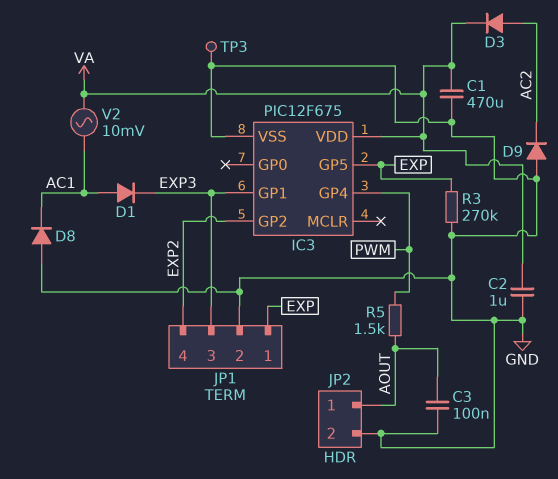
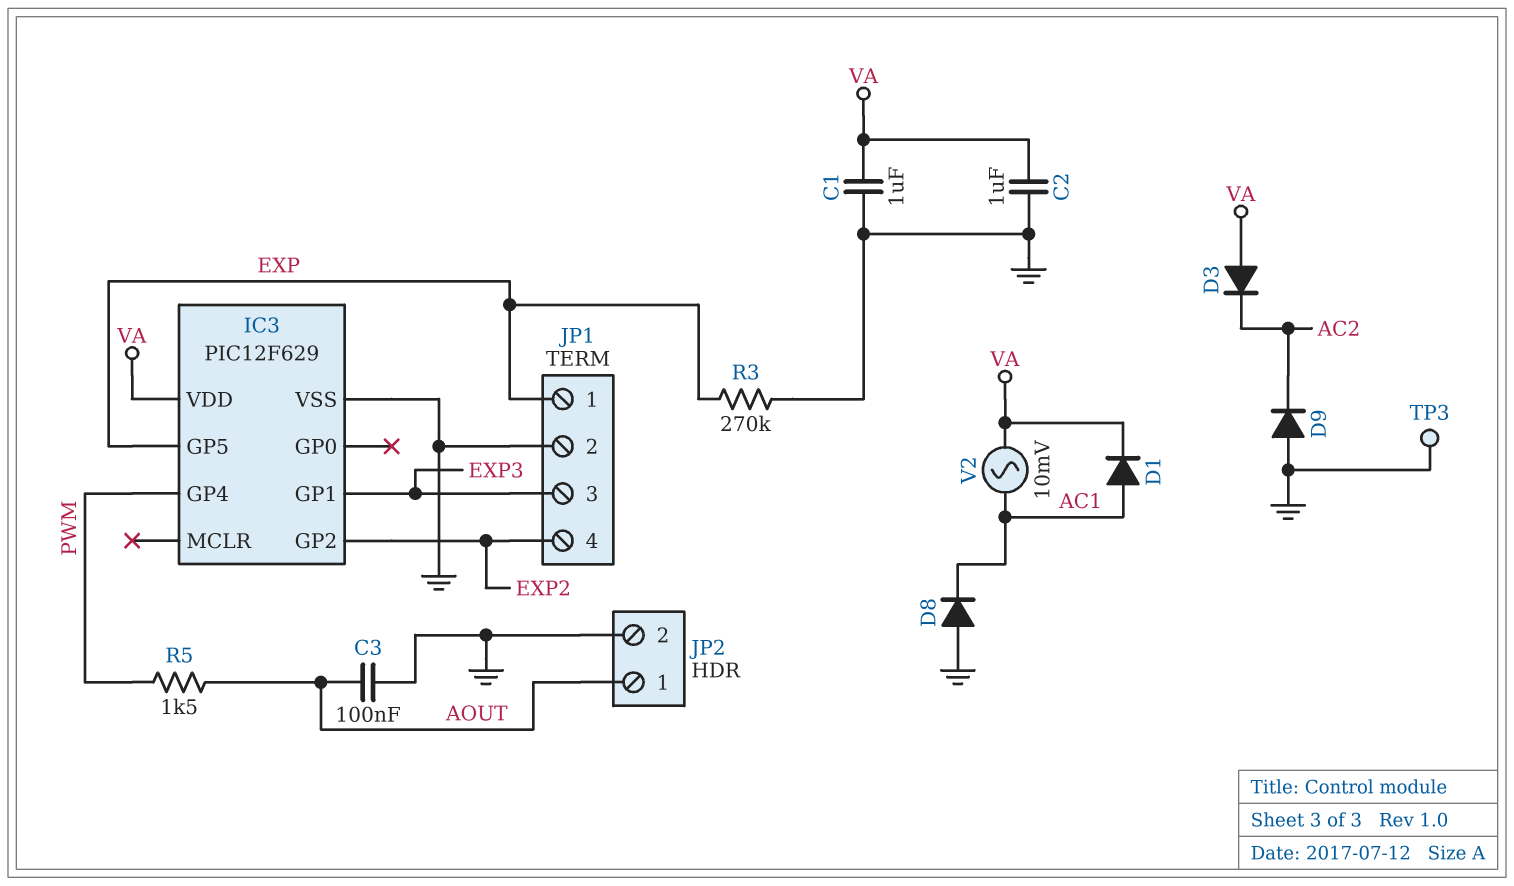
C1: 470uF (GND, VA) -> 1uF (GND, VA)
D1: diode (A AC1, K EXP3) -> diode (A AC1, K VA)
D3: diode (A AC2, K VA) -> diode (A VA, K AC2)
IC3: PIC12F675 -> PIC12F629

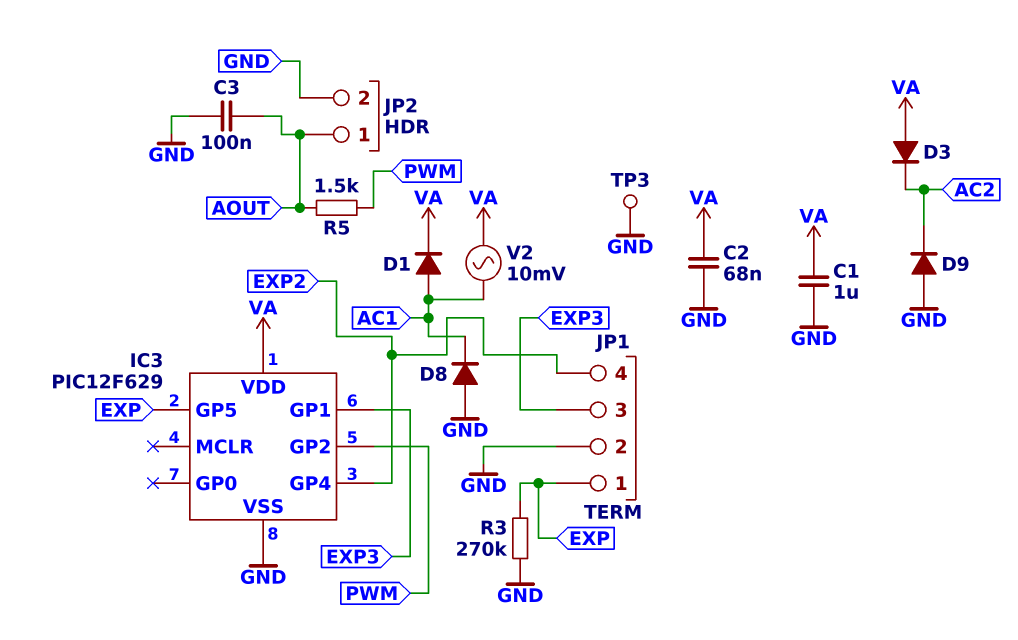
C2: 1uF (GND, VA) -> 68nF (GND, VA)
IC3 pin GP2: EXP2 -> PWM
IC3 pin GP4: PWM -> EXP2

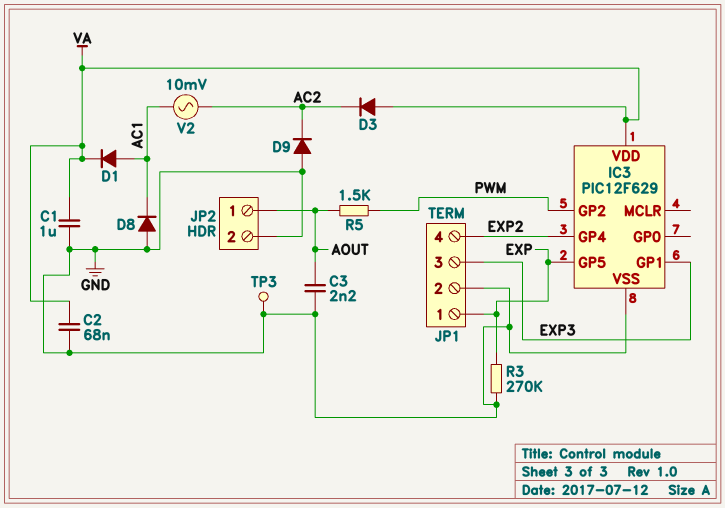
C3: 100nF (AOUT, GND) -> 2.2nF (AOUT, GND)
V2: AC 10mV (AC1, VA) -> AC 10mV (AC1, AC2)

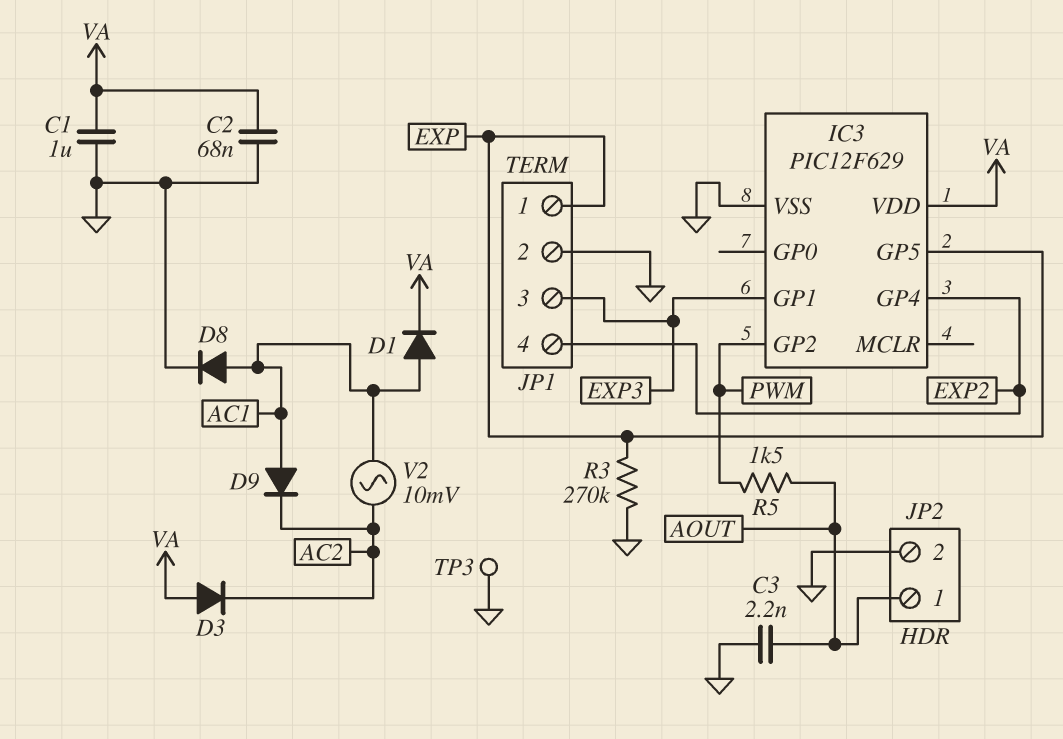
D8: diode (A GND, K AC1) -> diode (A AC1, K GND)
D9: diode (A GND, K AC2) -> diode (A AC1, K AC2)

